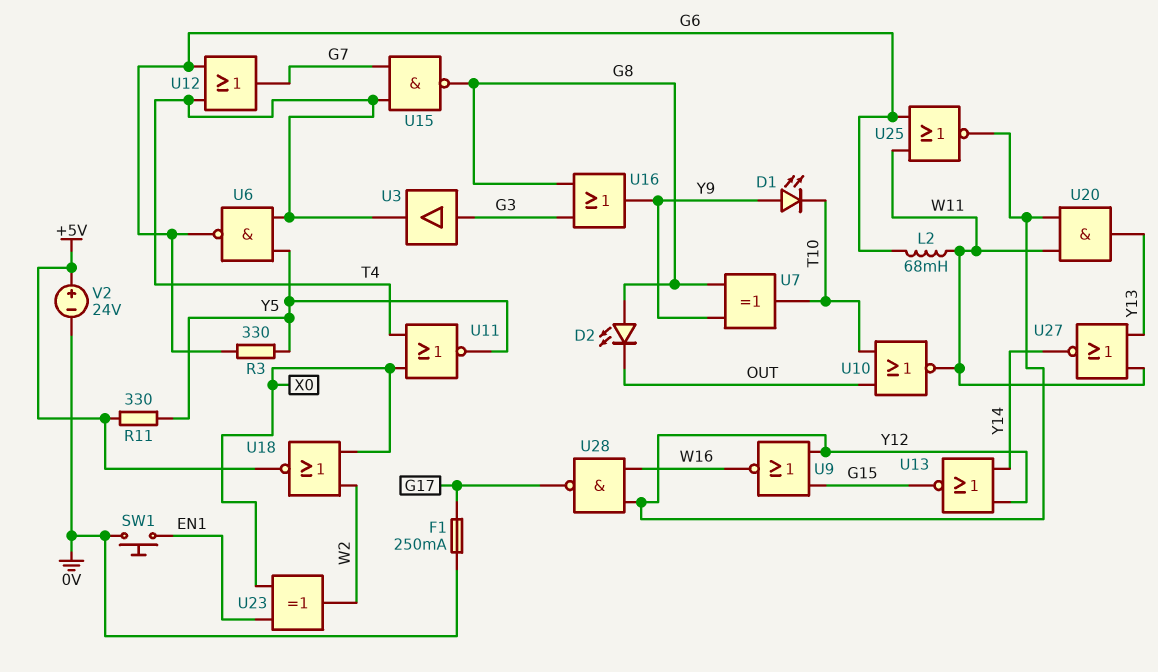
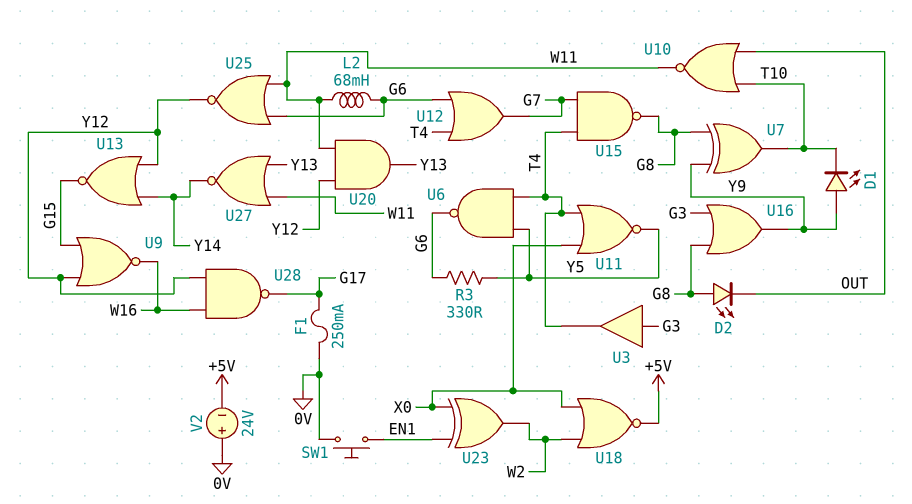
R11: 330 (+5V, Y5) -> none
V2: 24V (plus +5V, minus 0V) -> 24V (plus 0V, minus +5V)

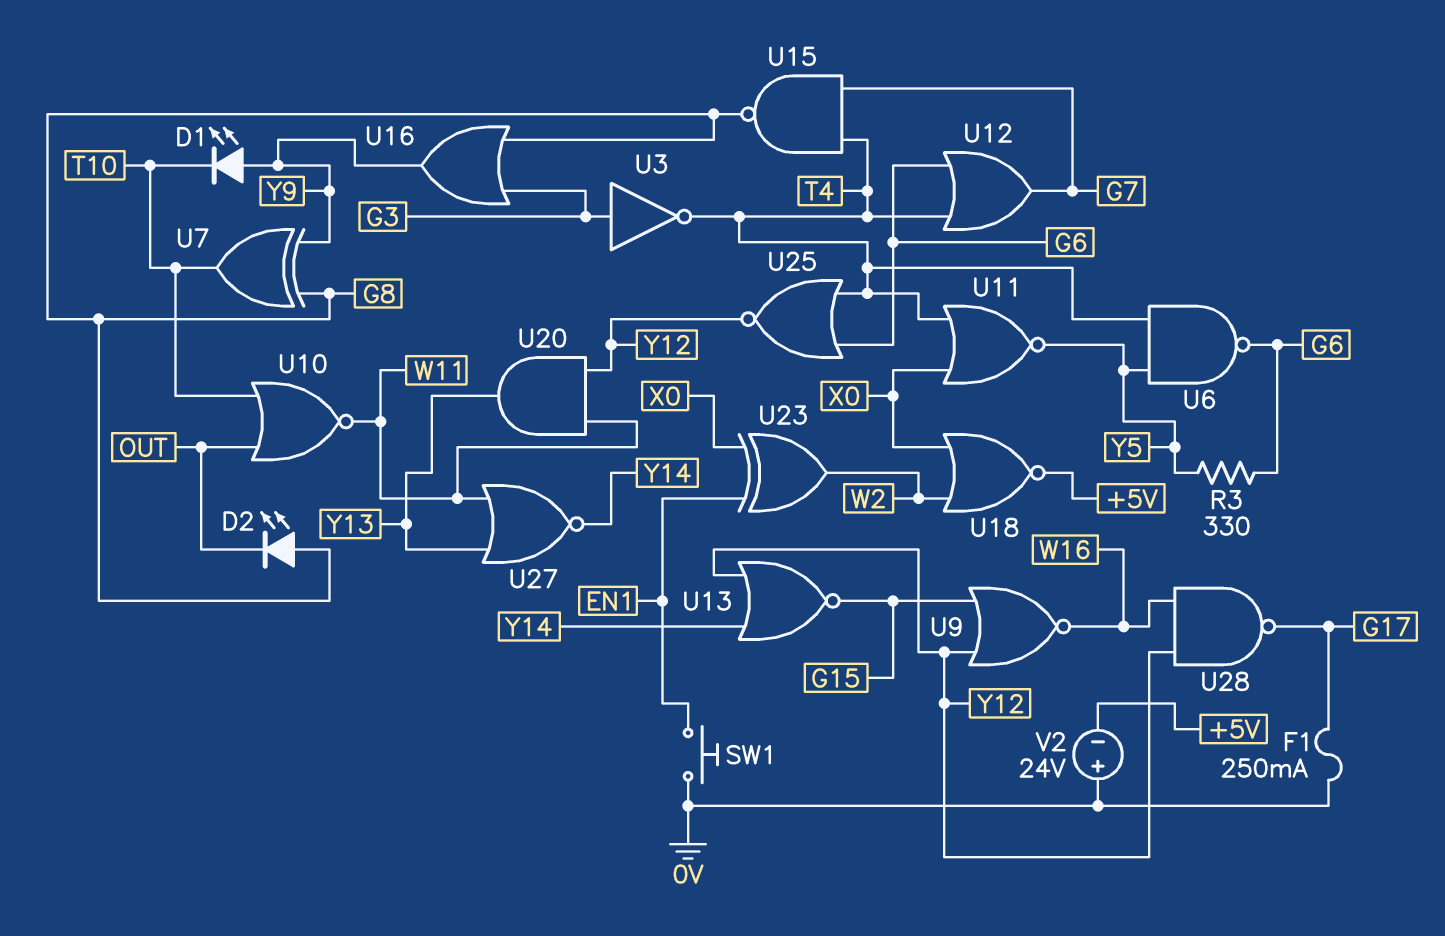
L2: 68mH (G6, W11) -> none
U3: buffer (in G3, out T4) -> NOT (in G3, out T4)
U25: NOR (in G6, in W11, out Y12) -> NOR (in G6, in T4, out Y12)

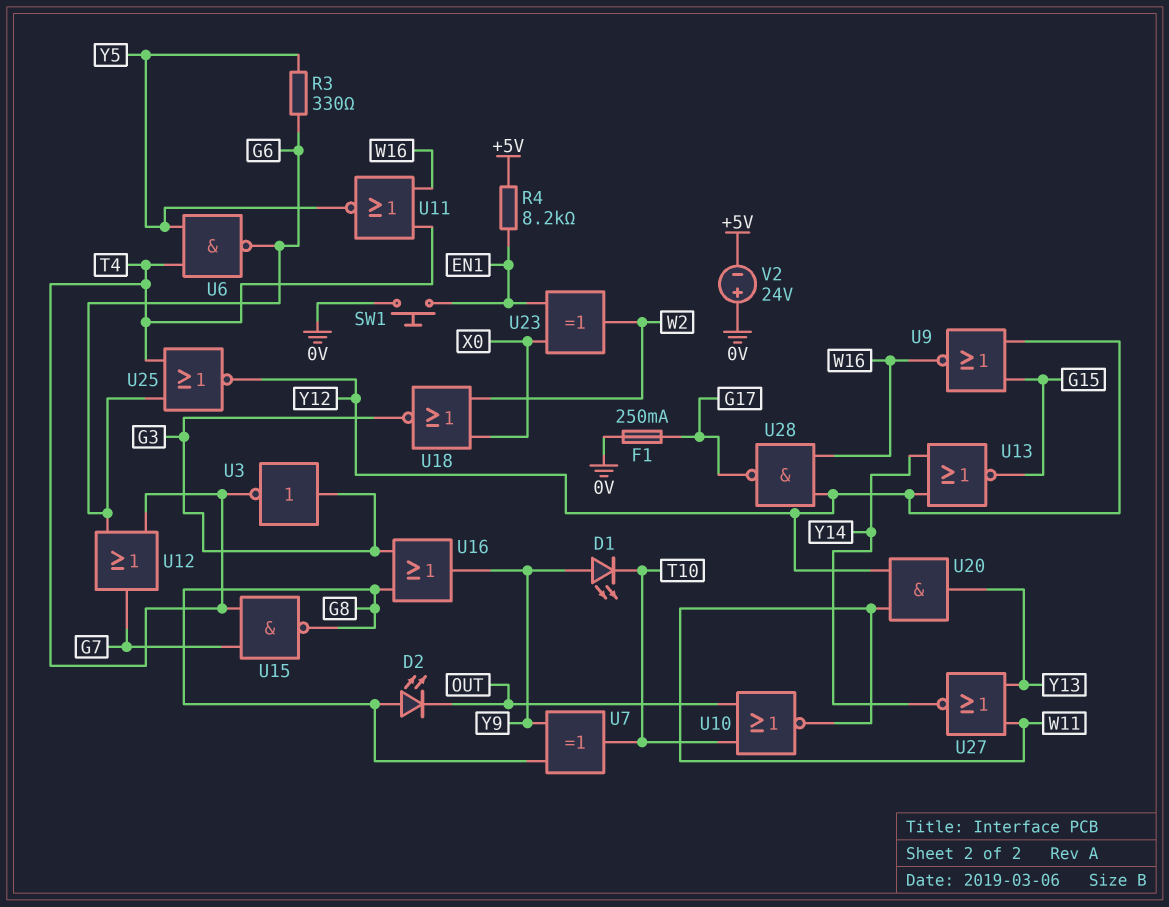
R4: none -> 8.2k (+5V, EN1)
U11: NOR (in T4, in X0, out Y5) -> NOR (in T4, in W16, out Y5)
U18: NOR (in W2, in X0, out +5V) -> NOR (in W2, in X0, out G3)

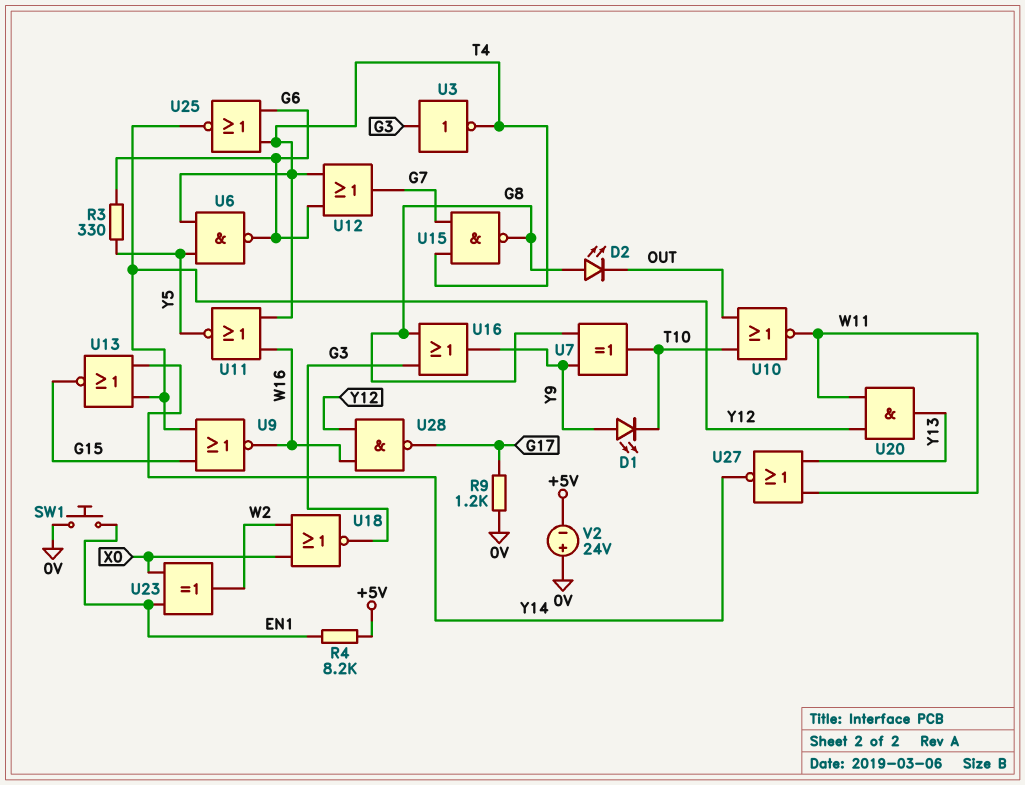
F1: 250mA (0V, G17) -> none
R9: none -> 1.2k (0V, G17)

